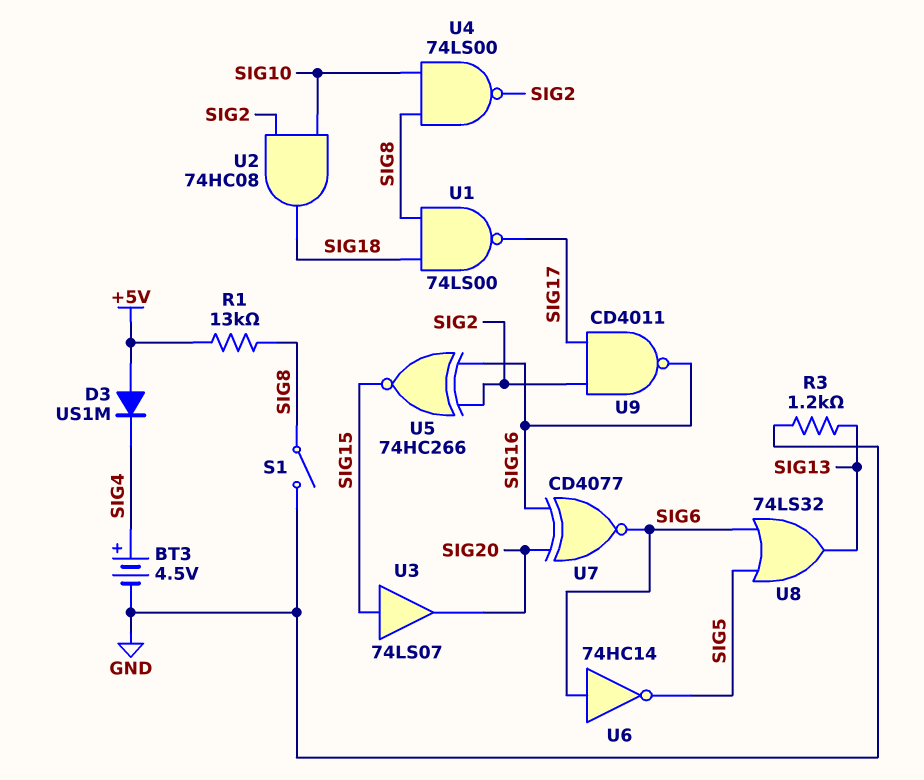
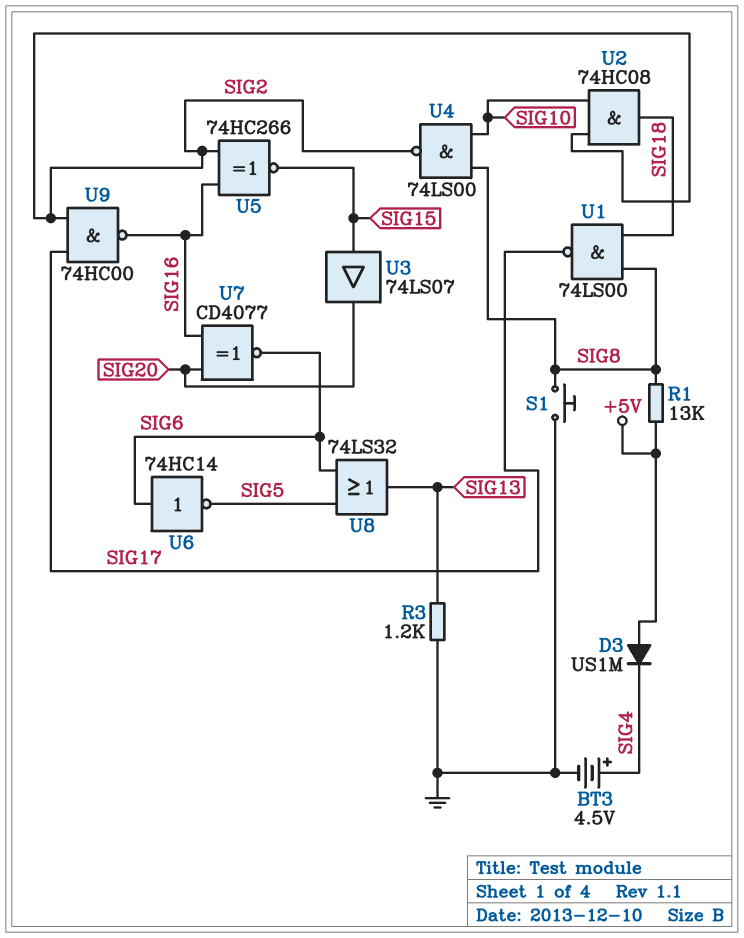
S1: switch (GND, SIG8) -> button (GND, SIG8)
U9: NAND CD4011 (in SIG2, in SIG17, out SIG16) -> NAND 74HC00 (in SIG2, in SIG17, out SIG16)

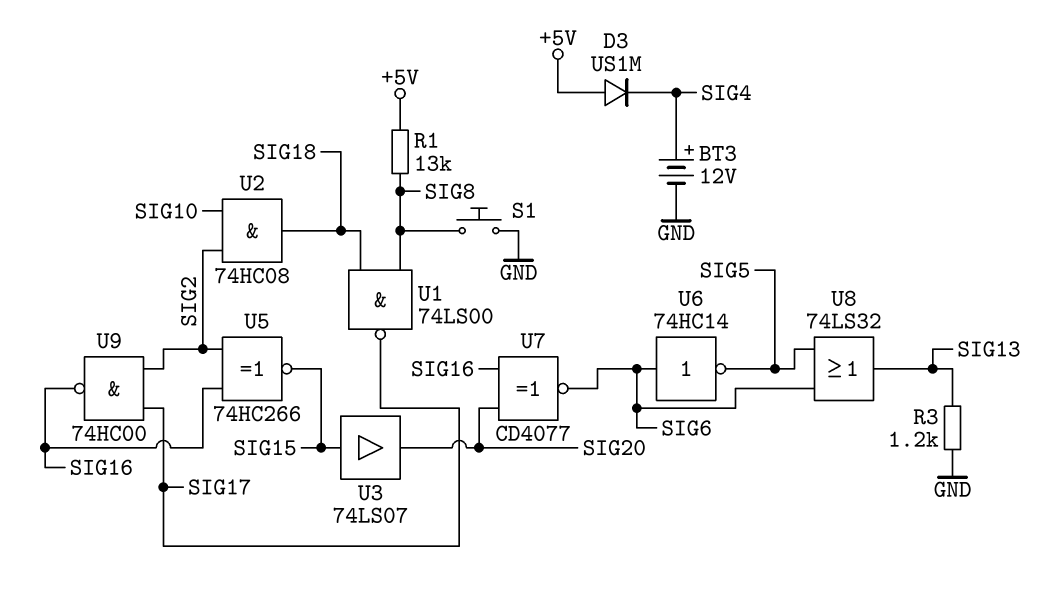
BT3: 4.5V (plus SIG4, minus GND) -> 12V (plus SIG4, minus GND)
U4: NAND 74LS00 (in SIG8, in SIG10, out SIG2) -> none

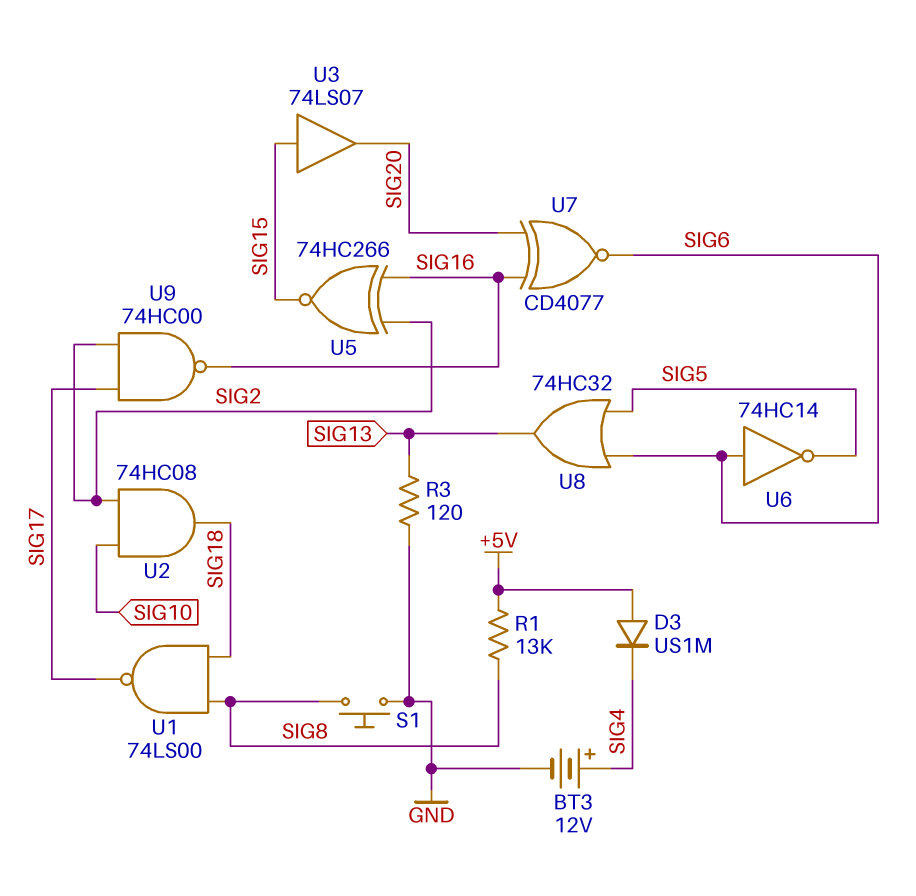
R3: 1.2k (GND, SIG13) -> 120 (GND, SIG13)
U8: OR 74LS32 (in SIG5, in SIG6, out SIG13) -> OR 74HC32 (in SIG5, in SIG6, out SIG13)

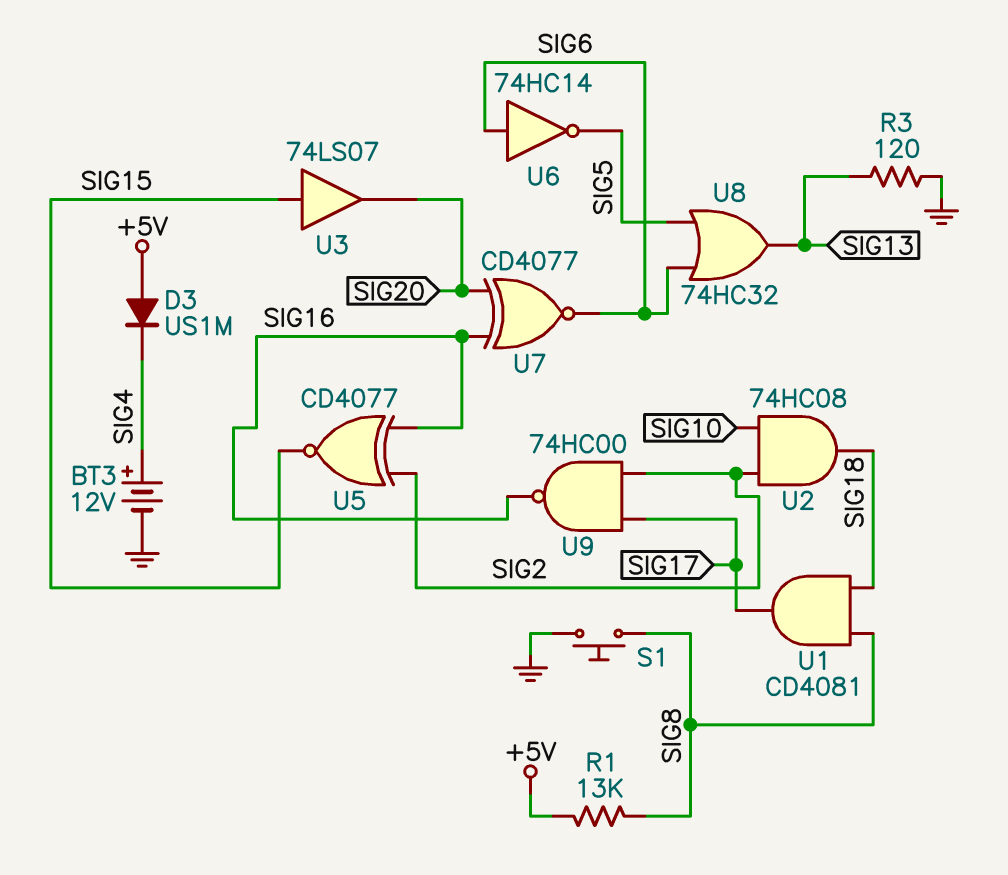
U1: NAND 74LS00 (in SIG8, in SIG18, out SIG17) -> AND CD4081 (in SIG8, in SIG18, out SIG17)
U5: XNOR 74HC266 (in SIG2, in SIG16, out SIG15) -> XNOR CD4077 (in SIG2, in SIG16, out SIG15)

